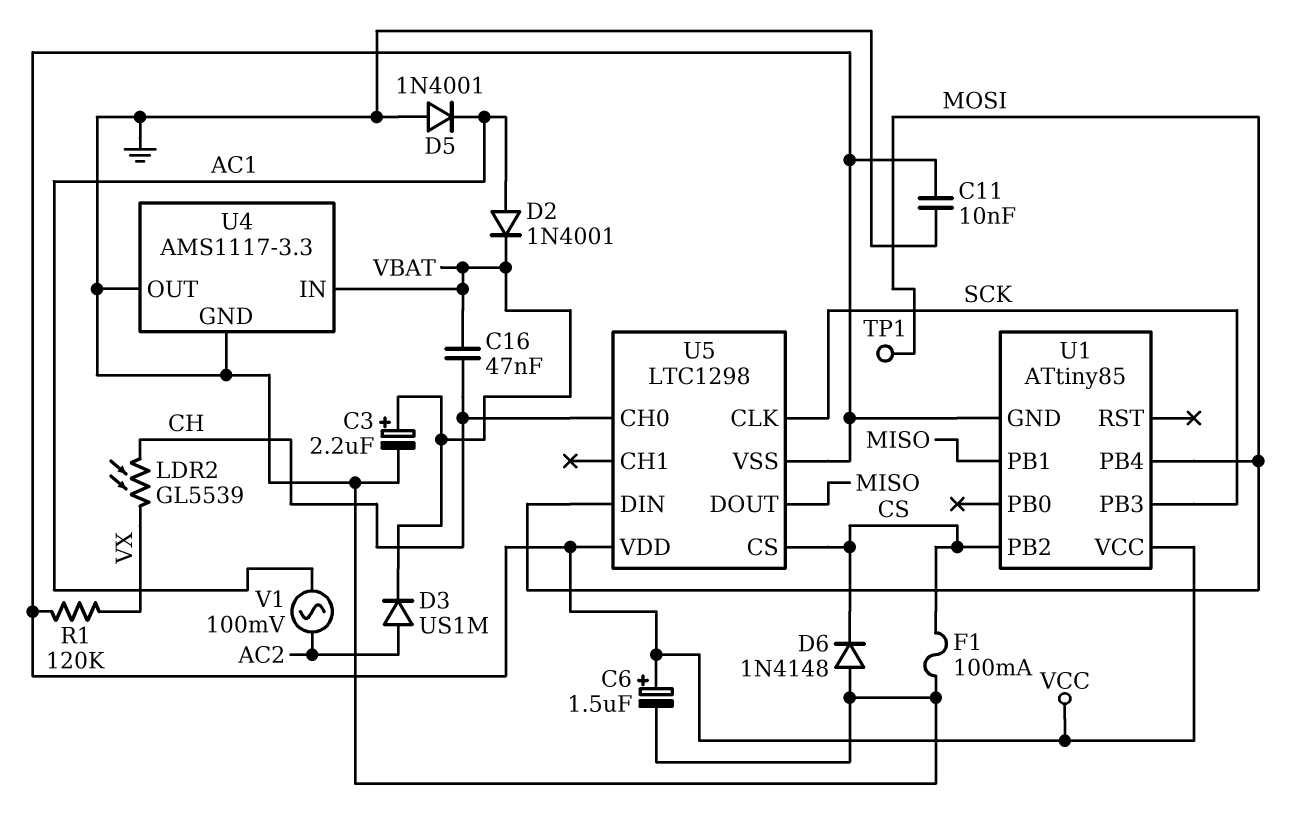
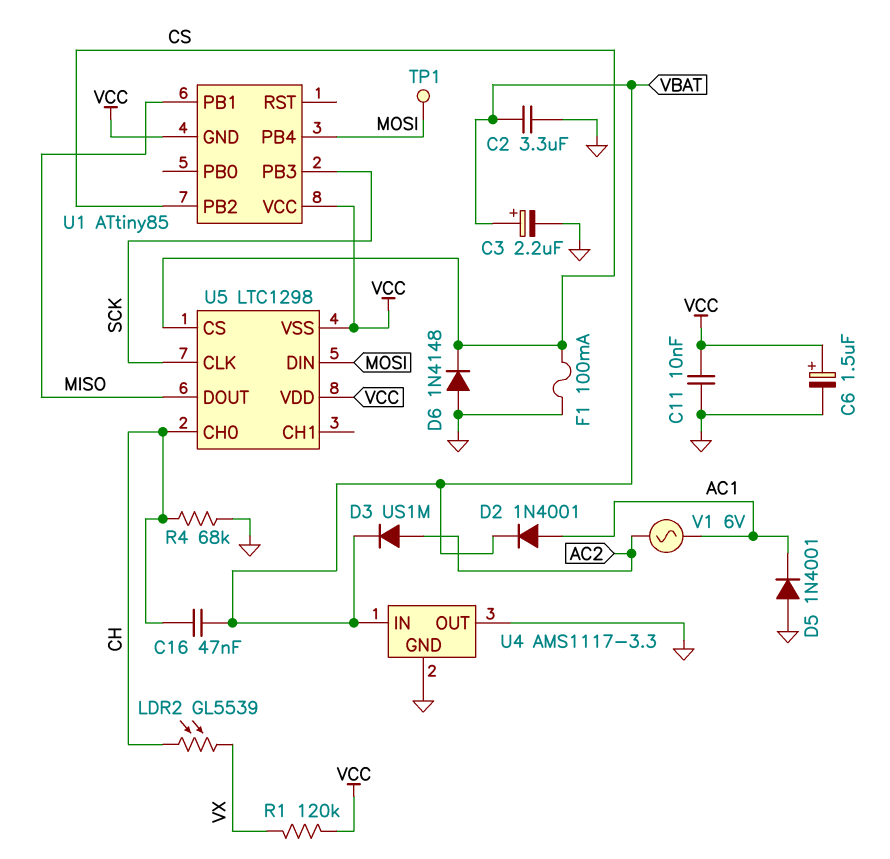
C2: none -> 3.3uF (GND, VBAT)
R4: none -> 68k (CH, GND)
V1: AC 100mV (AC1, AC2) -> AC 6V (AC1, AC2)

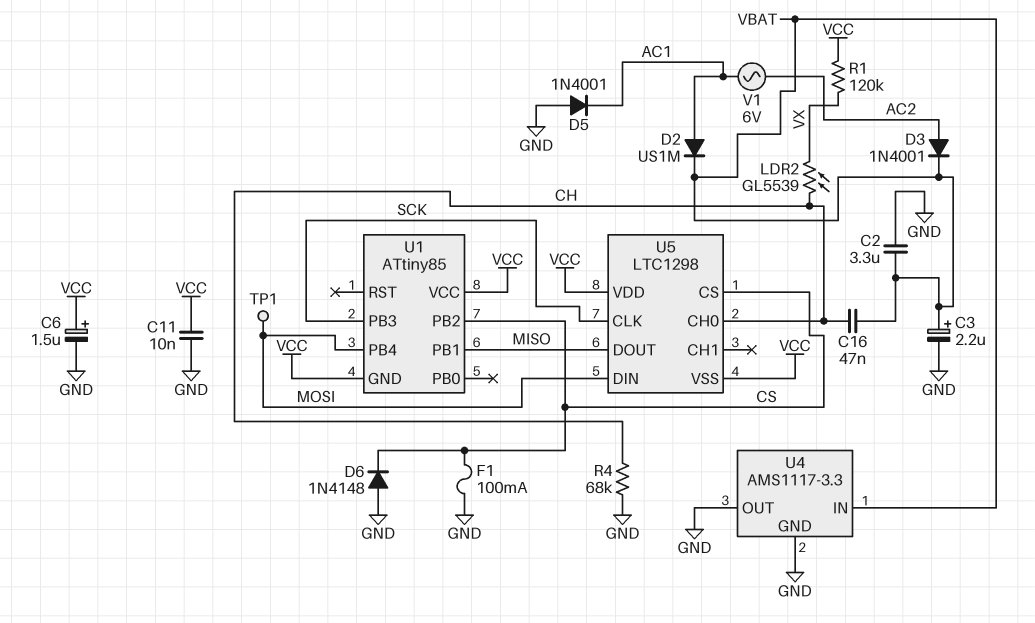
D2: diode 1N4001 (A AC1, K VBAT) -> diode US1M (A AC1, K VBAT)
D3: diode US1M (A AC2, K VBAT) -> diode 1N4001 (A AC2, K VBAT)

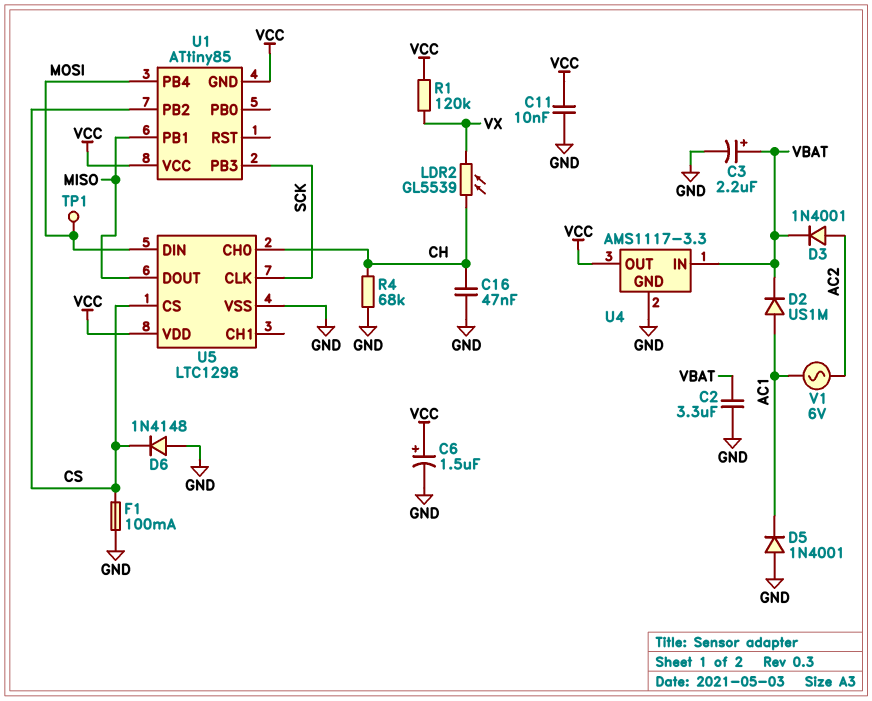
C16: 47nF (CH, VBAT) -> 47nF (CH, GND)
U4 pin OUT: GND -> VCC
U5 pin VSS: VCC -> GND

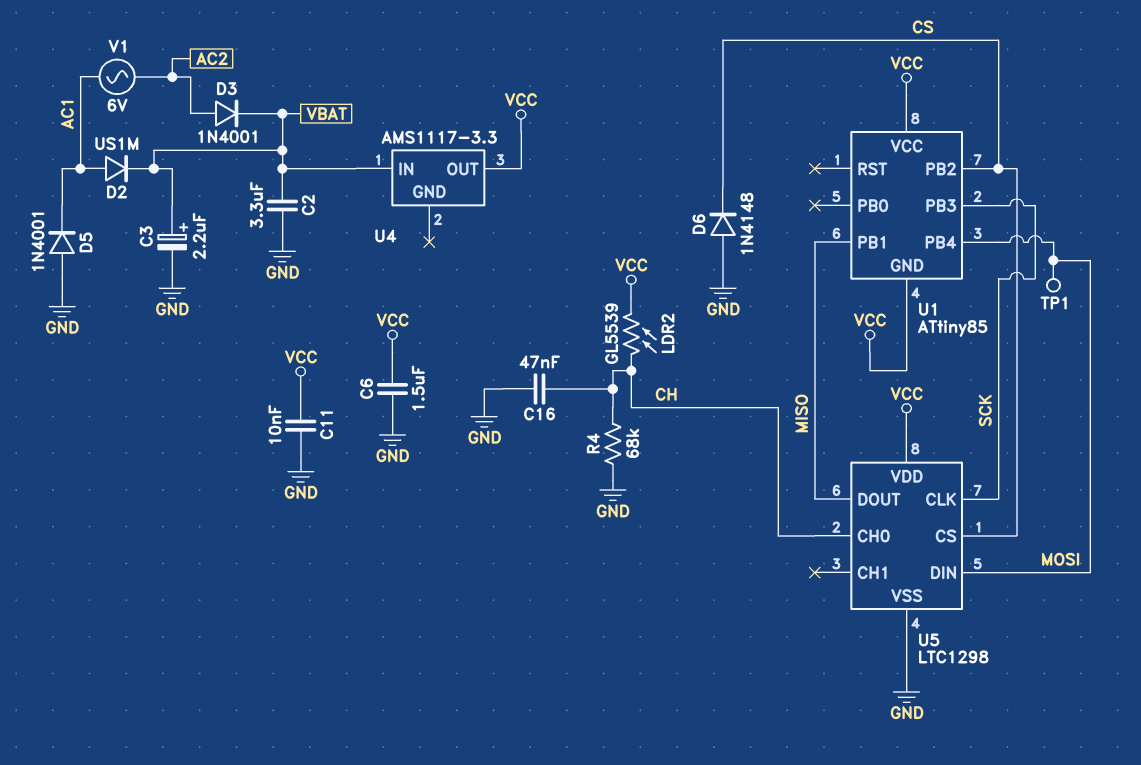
C6: 1.5uF (plus VCC, minus GND) -> 1.5uF (GND, VCC)
F1: 100mA (CS, GND) -> none
LDR2: GL5539 (CH, VX) -> GL5539 (CH, VCC)
R1: 120k (VCC, VX) -> none
U4 pin GND: GND -> none

